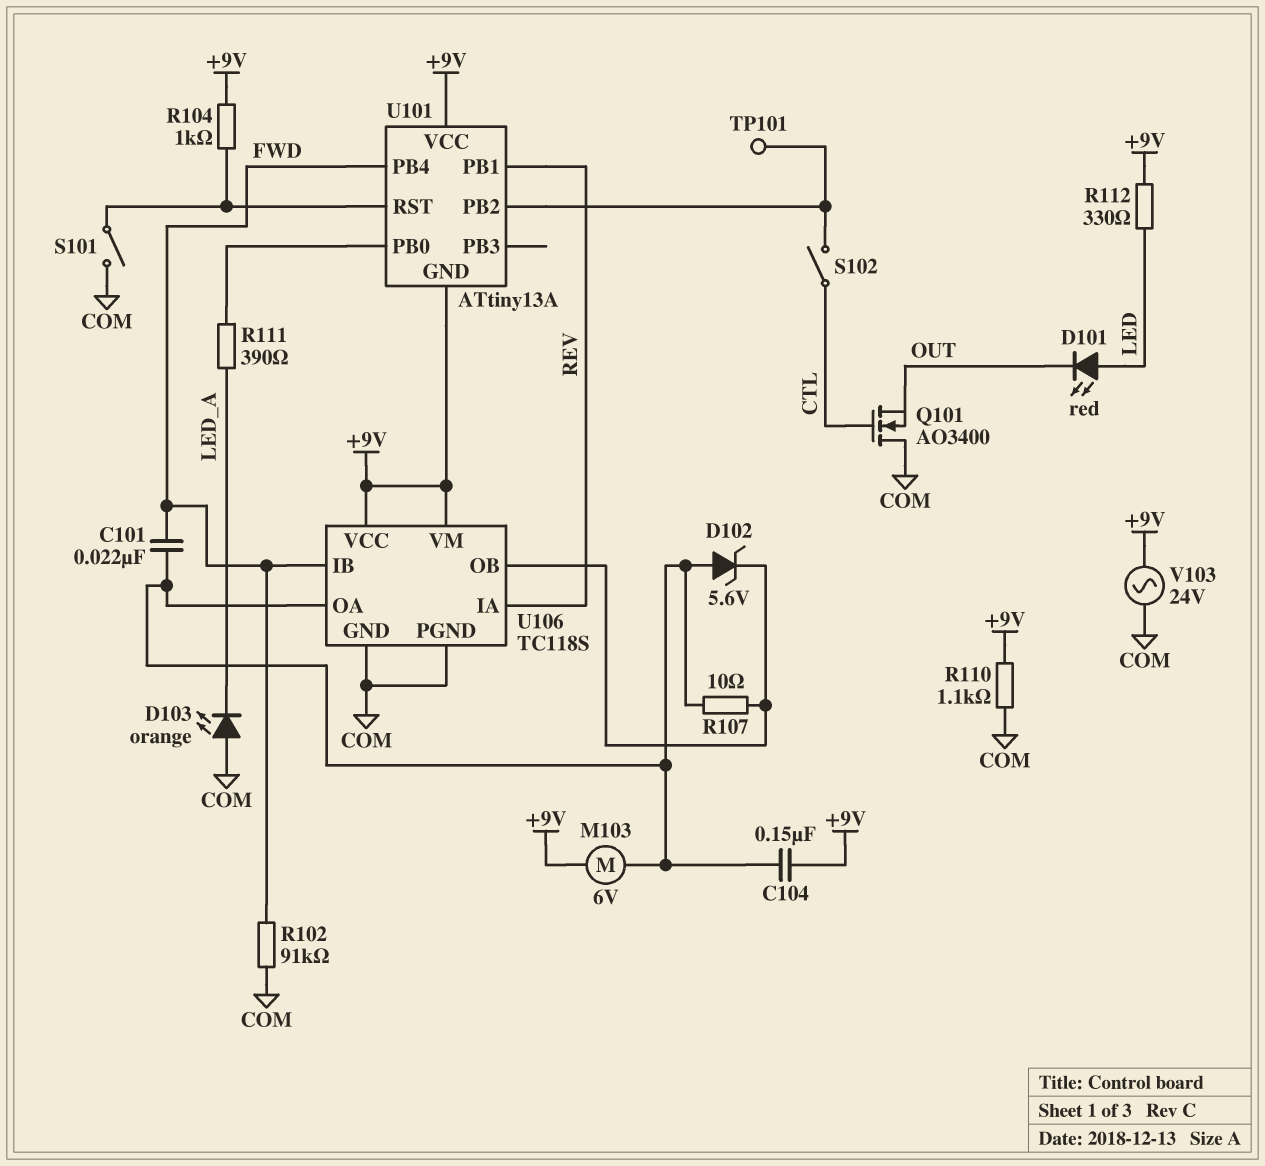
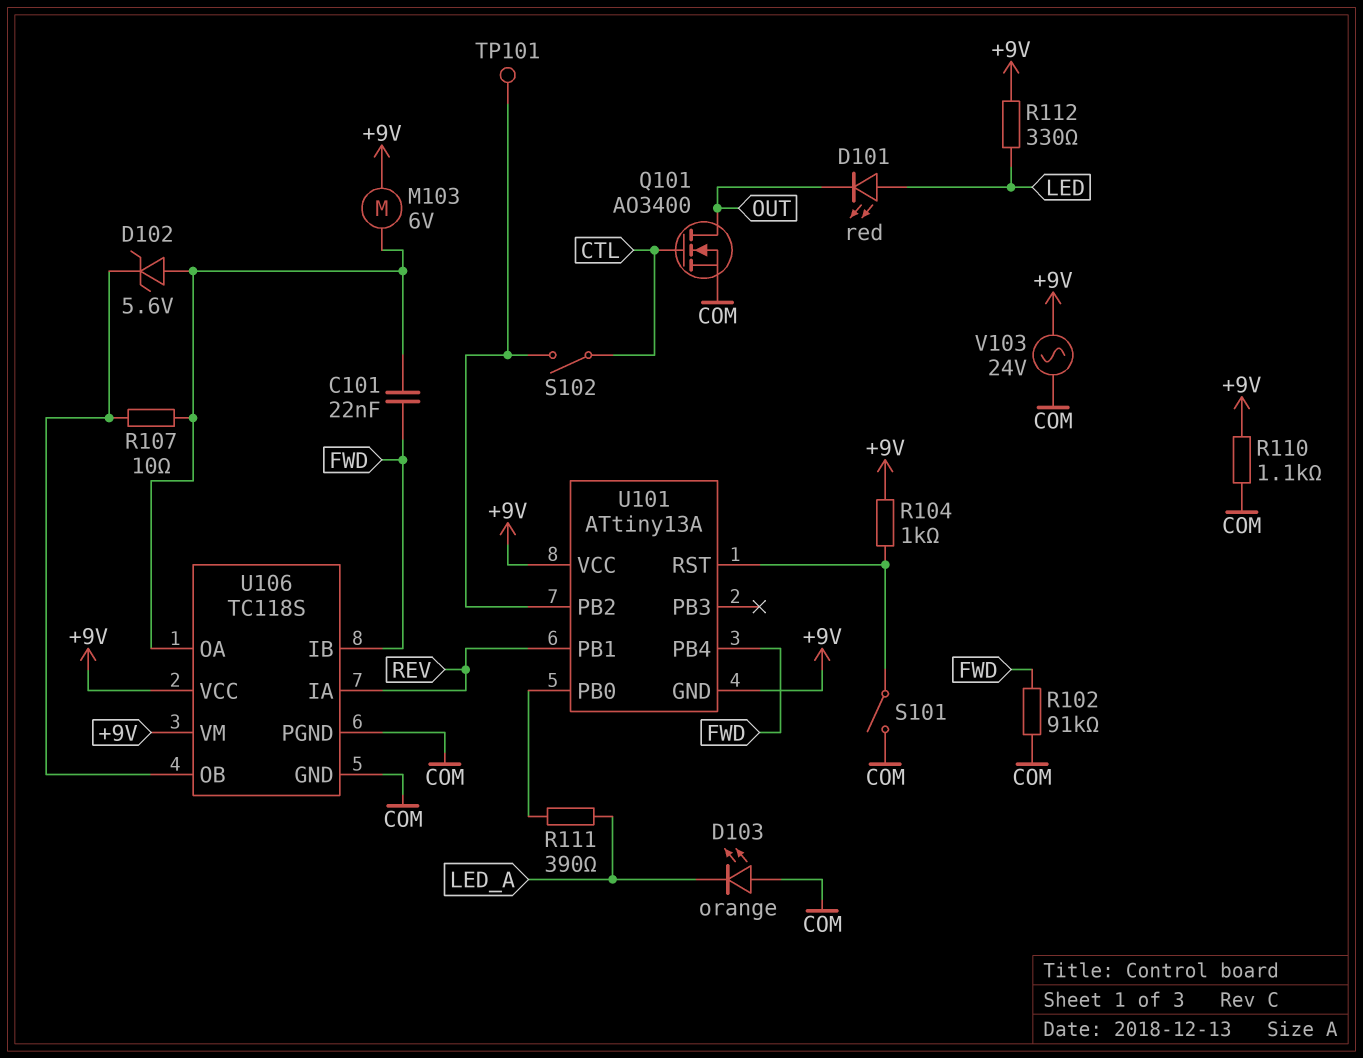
C104: 150nF (+9V, U106/OA) -> none
Q101: NMOS AO3400 (G CTL, D COM, S OUT) -> NMOS AO3400 (G CTL, D OUT, S COM)

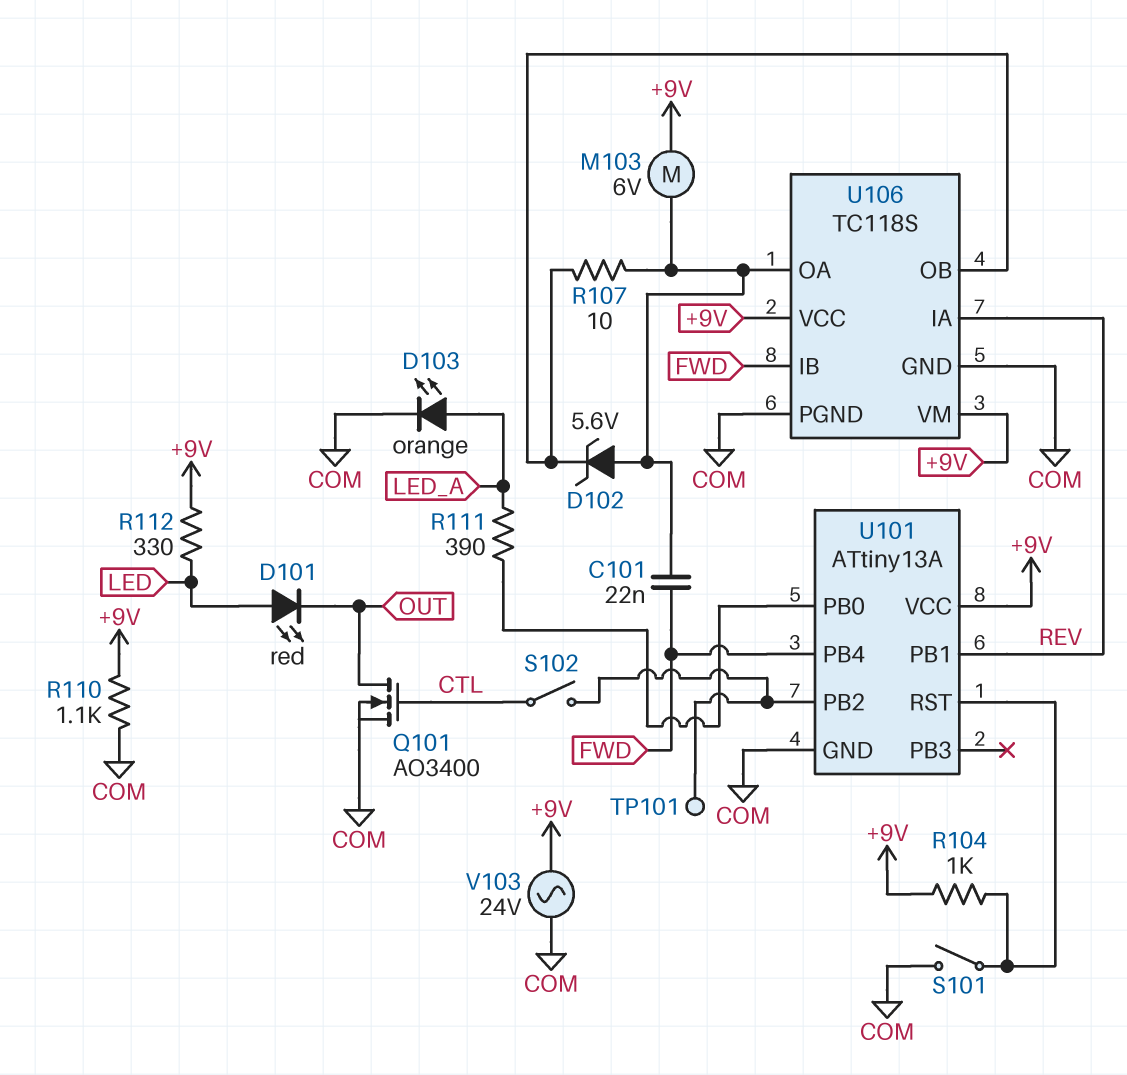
D103: LED orange (A COM, K LED_A) -> LED orange (A LED_A, K COM)
R102: 91k (COM, FWD) -> none
U101 pin GND: +9V -> COM

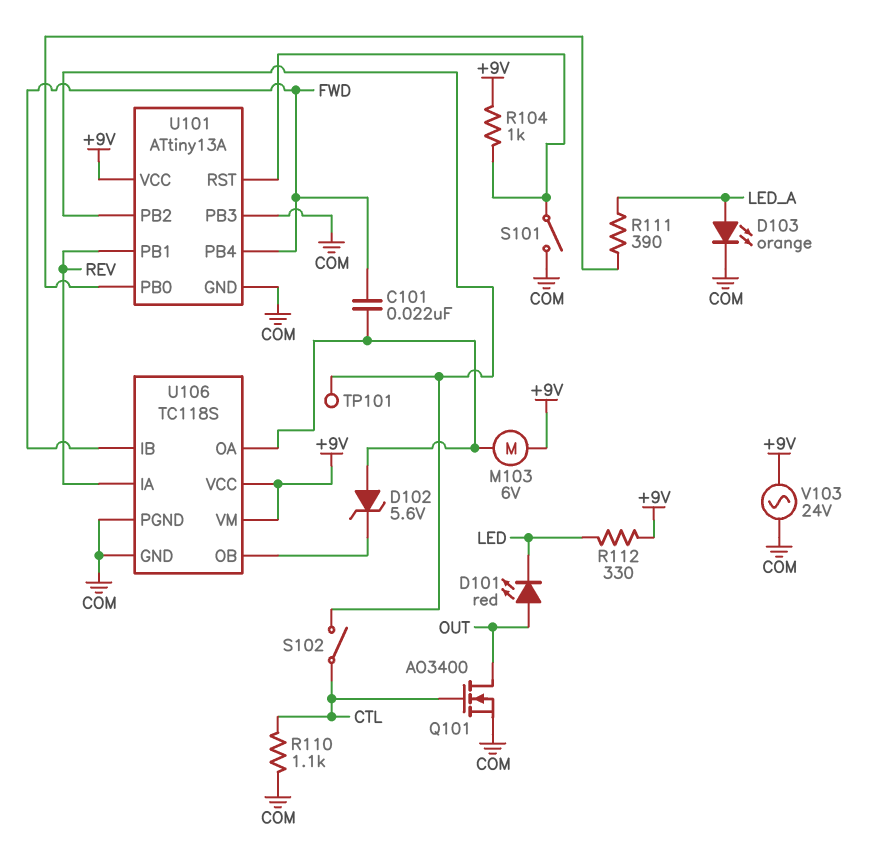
D101: LED red (A LED, K OUT) -> LED red (A OUT, K LED)
R107: 10 (U106/OA, U106/OB) -> none
R110: 1.1k (+9V, COM) -> 1.1k (COM, CTL)
U101 pin PB3: none -> COM

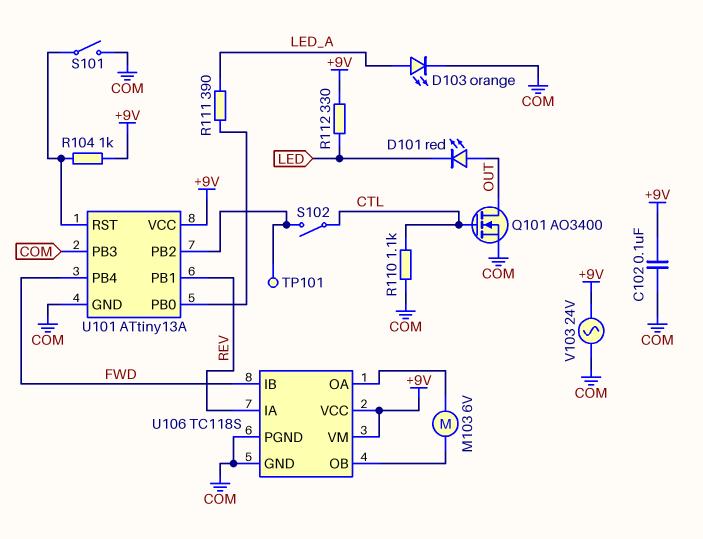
C101: 22nF (FWD, U106/OA) -> none
C102: none -> 100nF (+9V, COM)
D102: zener 5.6V (A U106/OA, K U106/OB) -> none
M103: motor 6V (+9V, U106/OA) -> motor 6V (U106/OA, U106/OB)

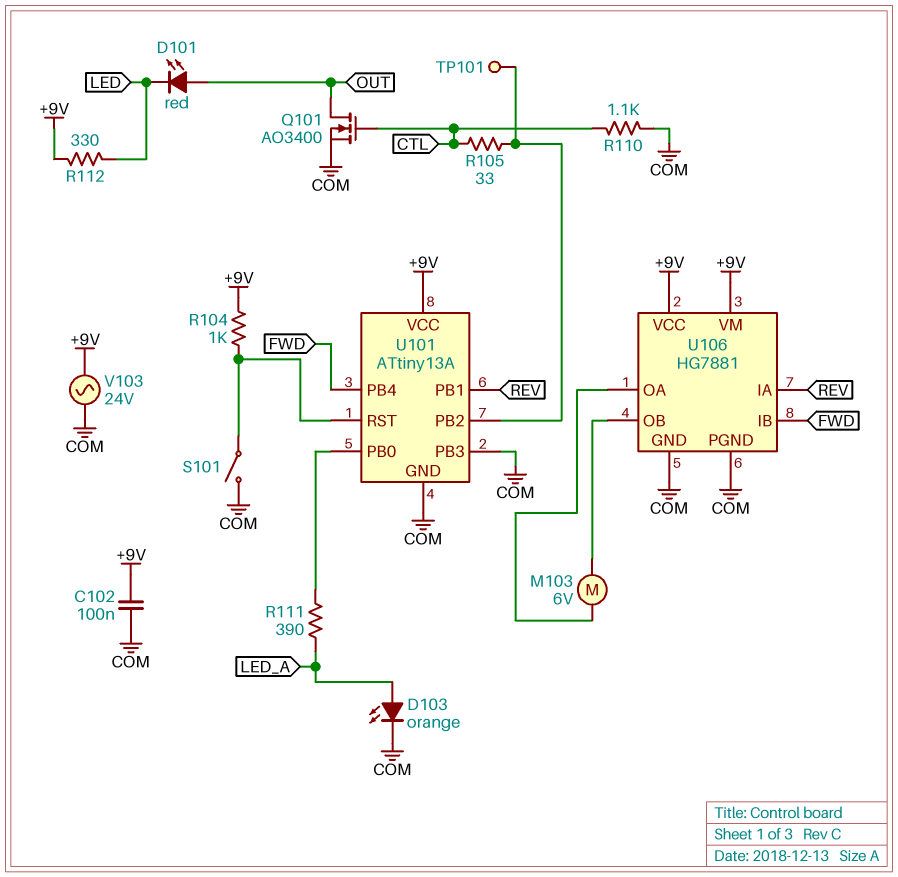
R105: none -> 33 (CTL, U101/PB2)
S102: switch (CTL, U101/PB2) -> none
U106: TC118S -> HG7881

